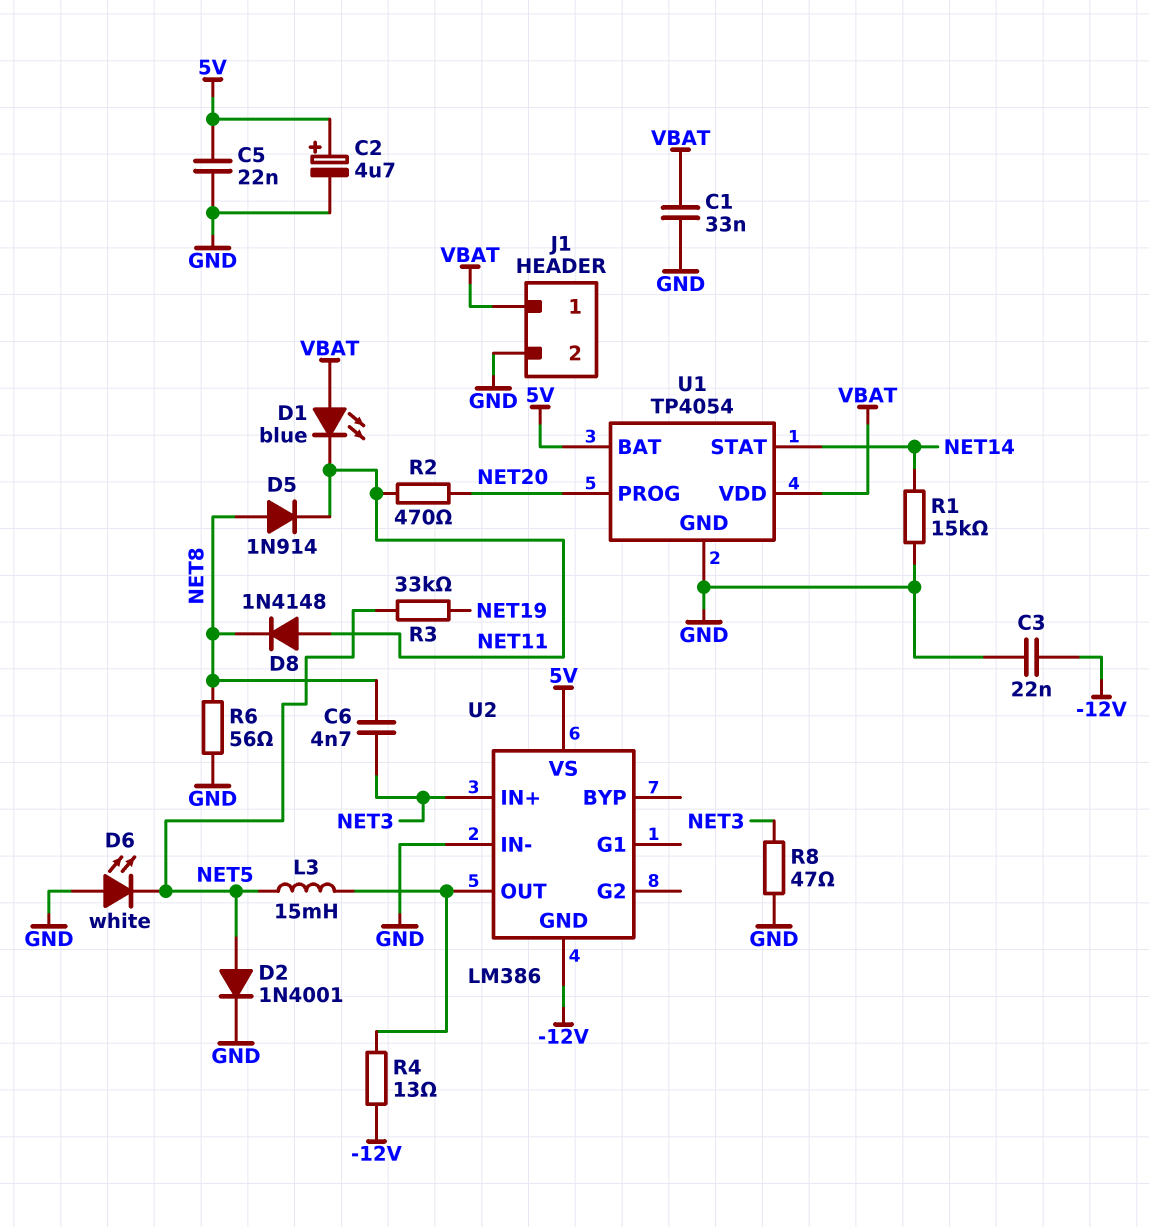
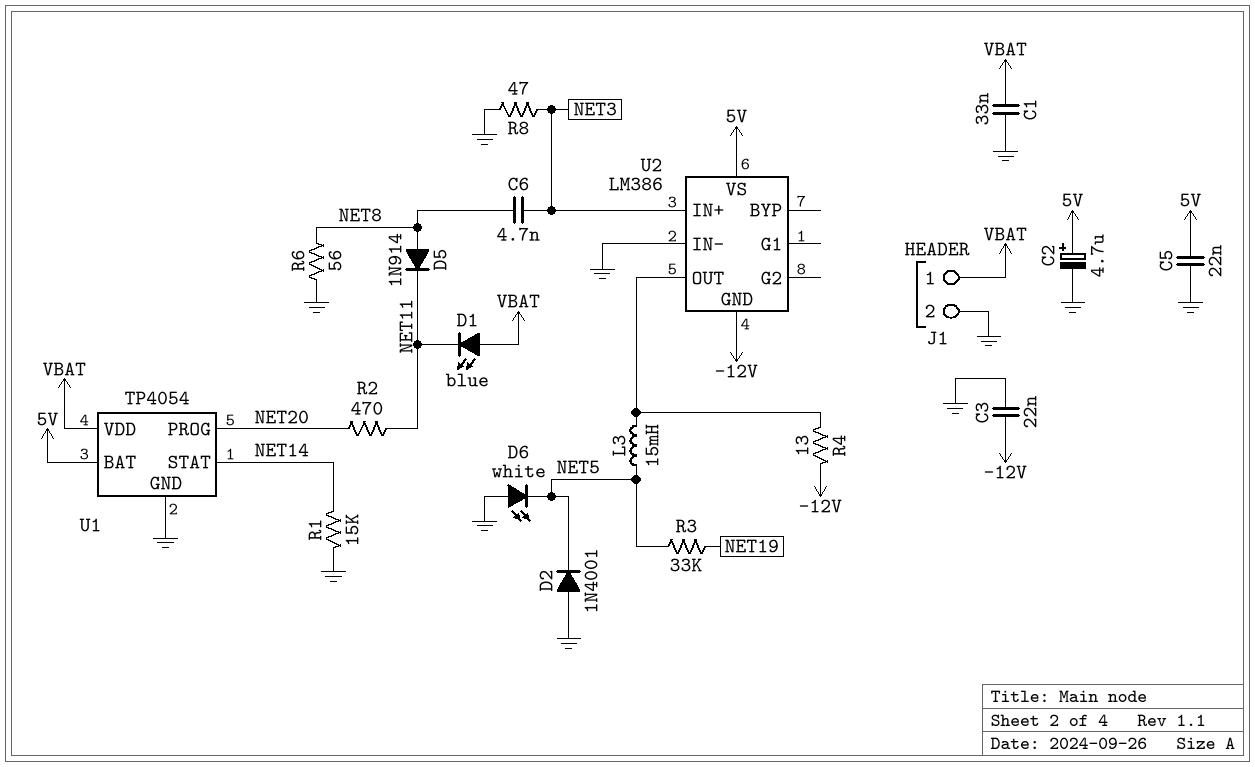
D2: diode 1N4001 (A NET5, K GND) -> diode 1N4001 (A GND, K NET5)
D8: diode 1N4148 (A NET11, K NET8) -> none

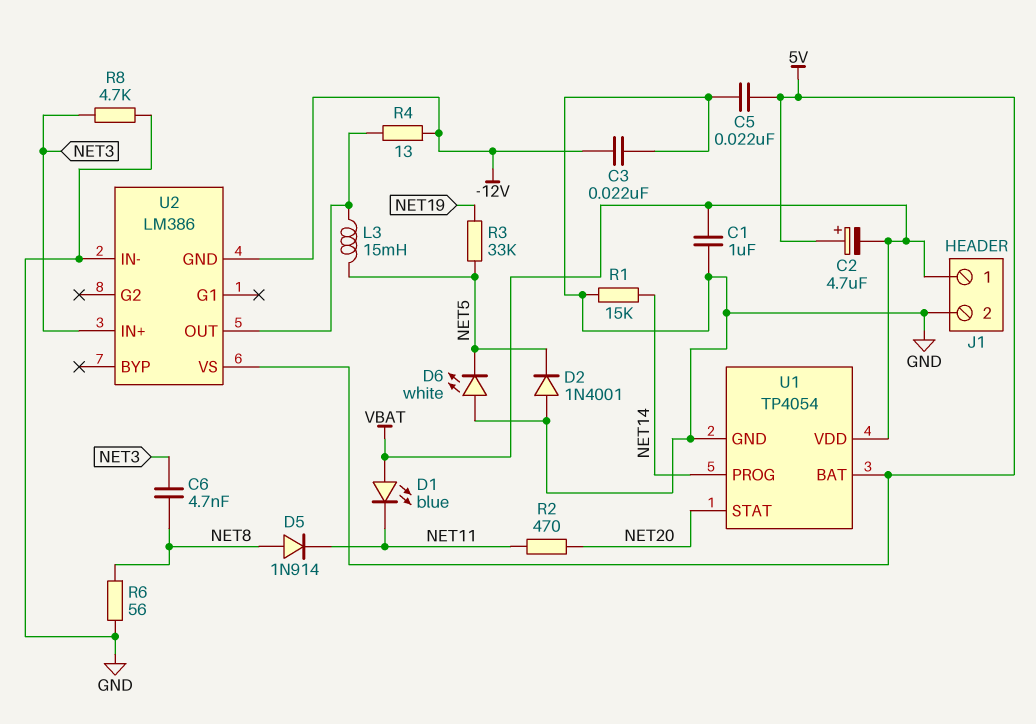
C1: 33nF (GND, VBAT) -> 1uF (GND, VBAT)
C2: 4.7uF (plus 5V, minus GND) -> 4.7uF (plus 5V, minus VBAT)
R8: 47 (GND, NET3) -> 4.7k (GND, NET3)
U1 pin PROG: NET20 -> NET14
U1 pin STAT: NET14 -> NET20

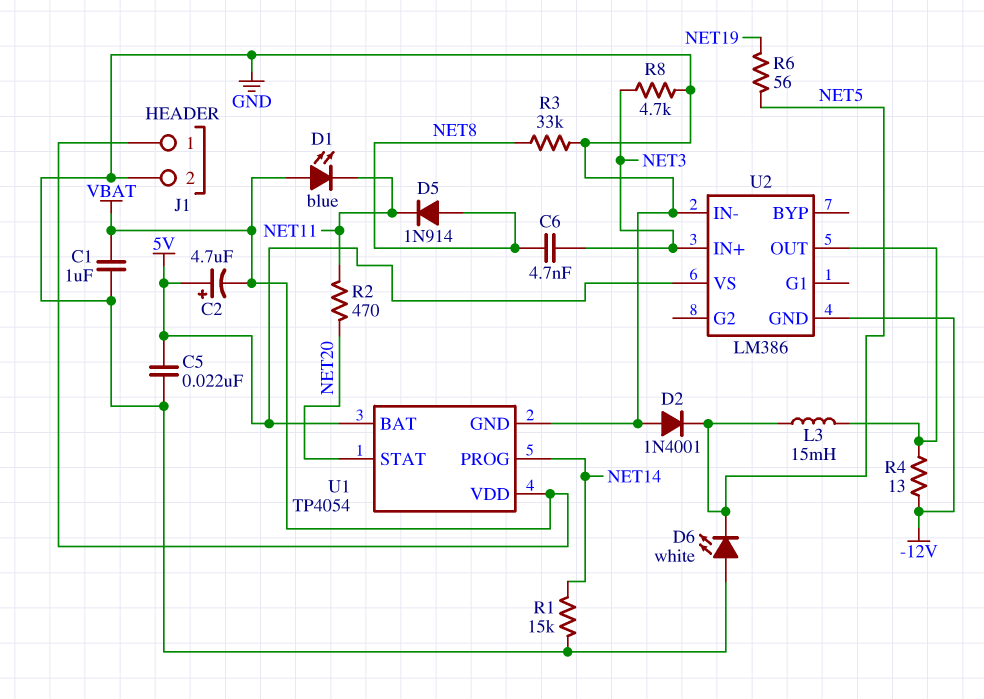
C3: 22nF (-12V, GND) -> none
R3: 33k (NET5, NET19) -> 33k (GND, NET8)
R6: 56 (GND, NET8) -> 56 (NET5, NET19)

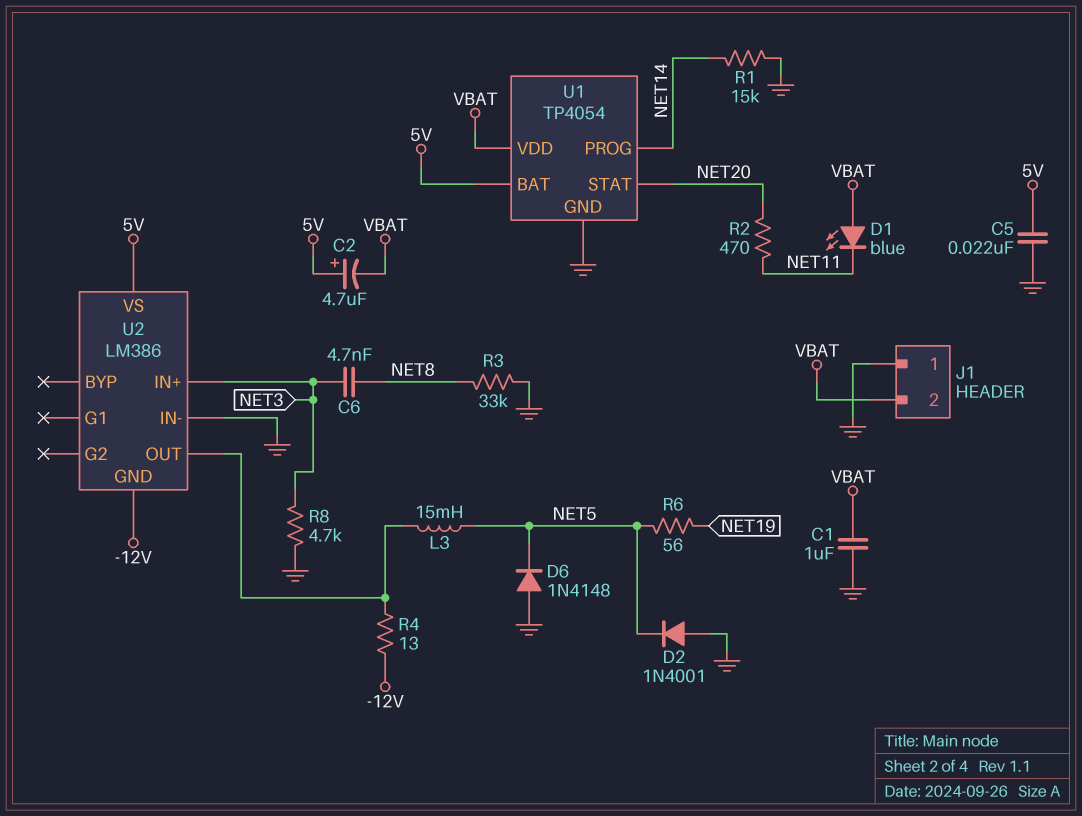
D5: diode 1N914 (A NET8, K NET11) -> none
D6: LED white (A GND, K NET5) -> diode 1N4148 (A GND, K NET5)
J1 pin 1: VBAT -> GND
J1 pin 2: GND -> VBAT

